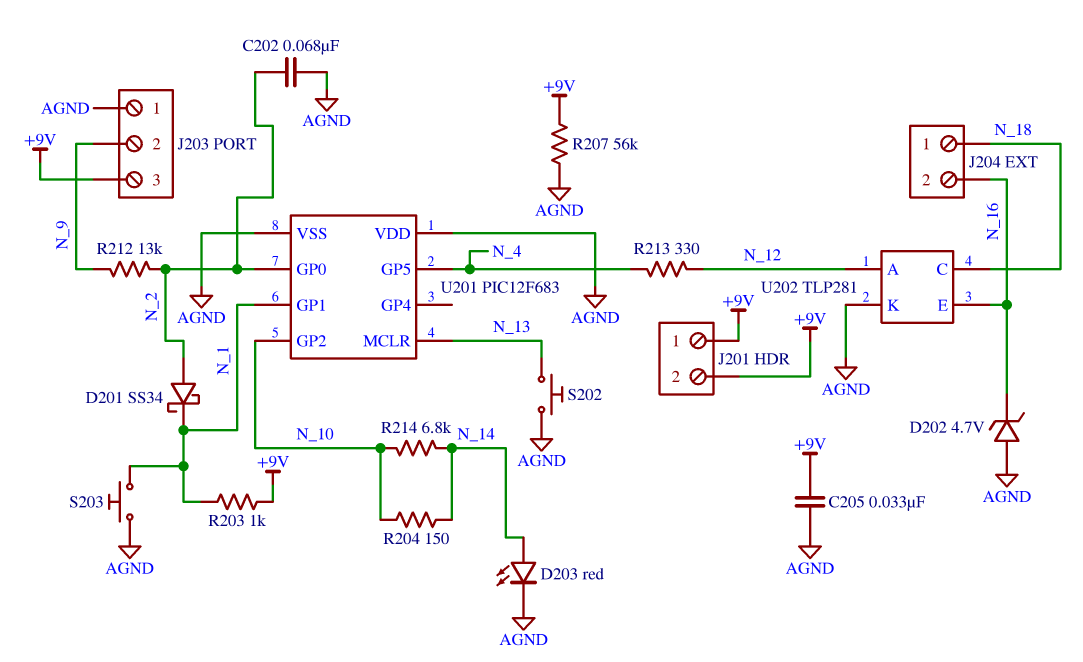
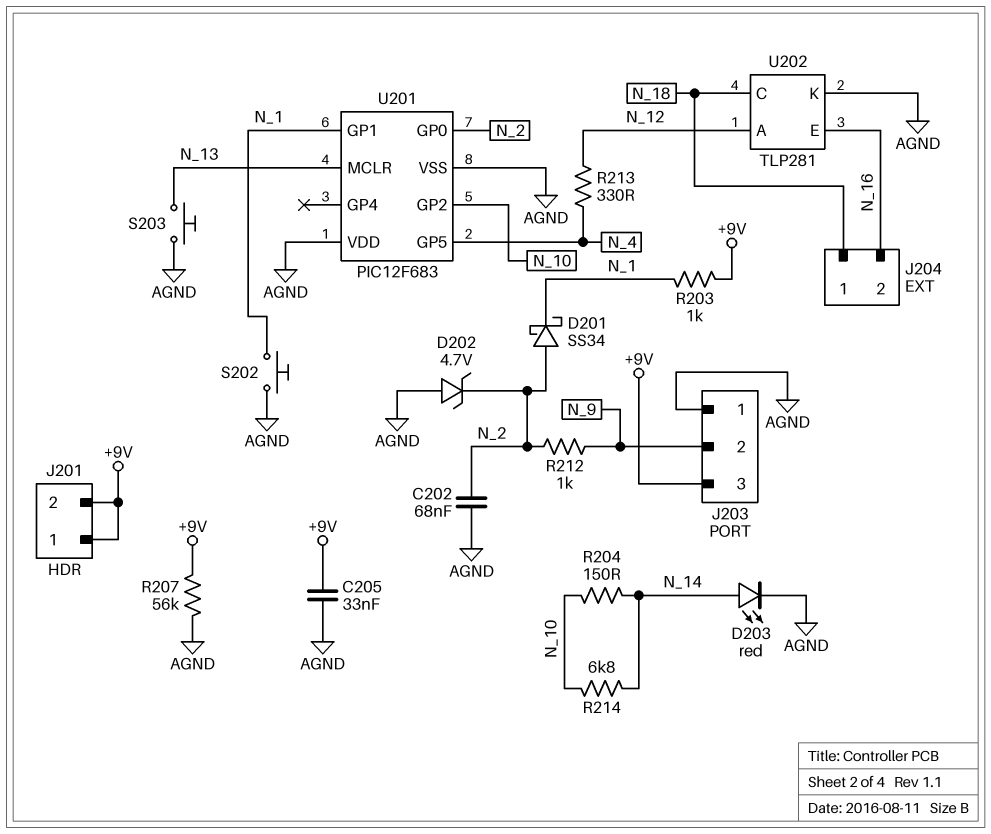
D202: zener 4.7V (A AGND, K N_16) -> zener 4.7V (A AGND, K N_2)
R212: 13k (N_2, N_9) -> 1k (N_2, N_9)
S202: button (AGND, N_13) -> button (AGND, N_1)
S203: button (AGND, N_1) -> button (AGND, N_13)

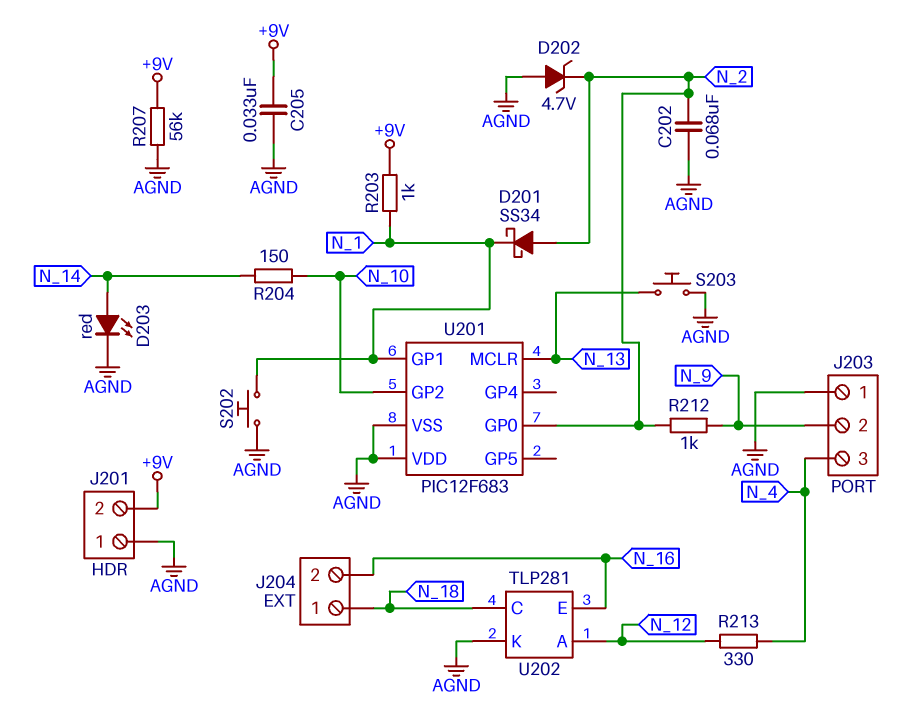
J201 pin 1: +9V -> AGND
J203 pin 3: +9V -> N_4
R214: 6.8k (N_10, N_14) -> none
U201 pin GP5: N_4 -> none

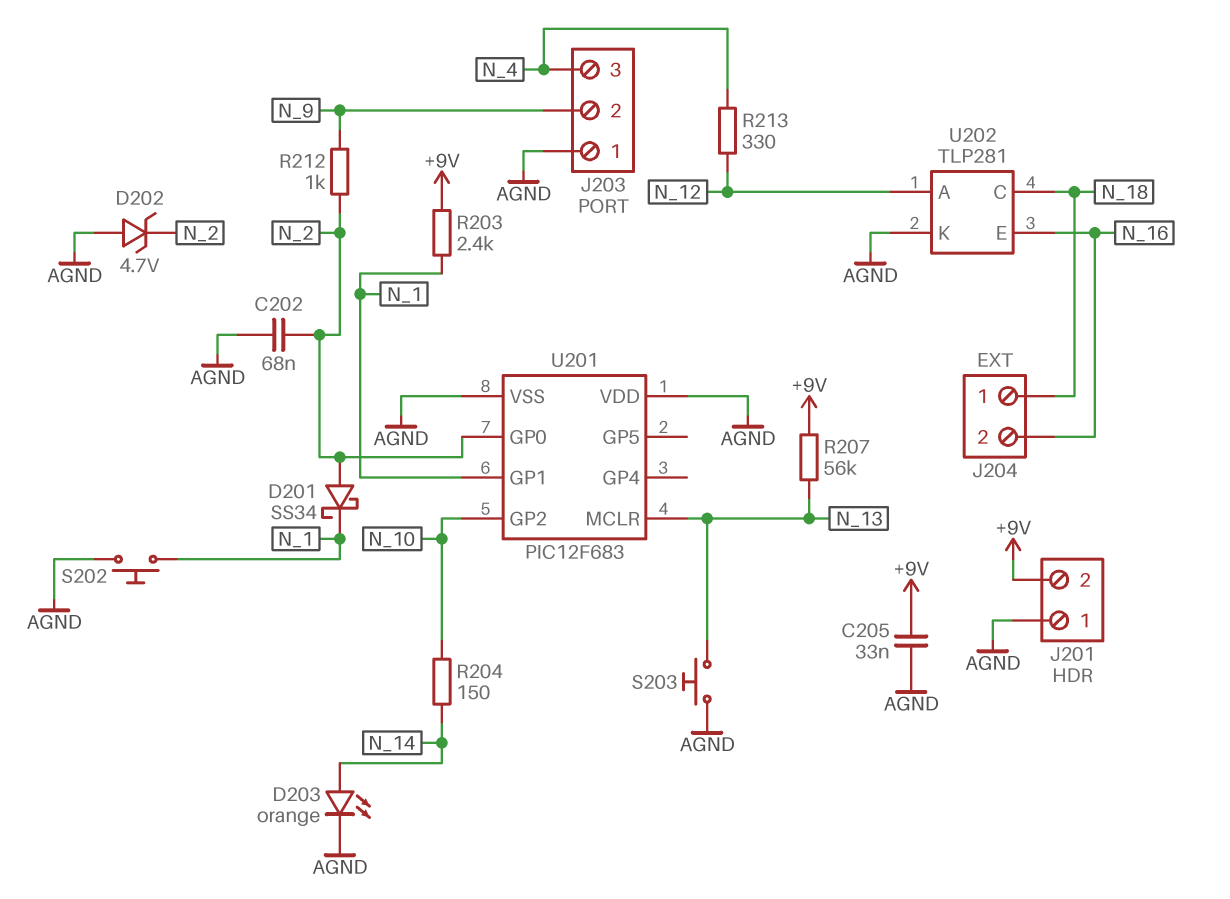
D203: LED red (A N_14, K AGND) -> LED orange (A N_14, K AGND)
R203: 1k (+9V, N_1) -> 2.4k (+9V, N_1)
R207: 56k (+9V, AGND) -> 56k (+9V, N_13)

